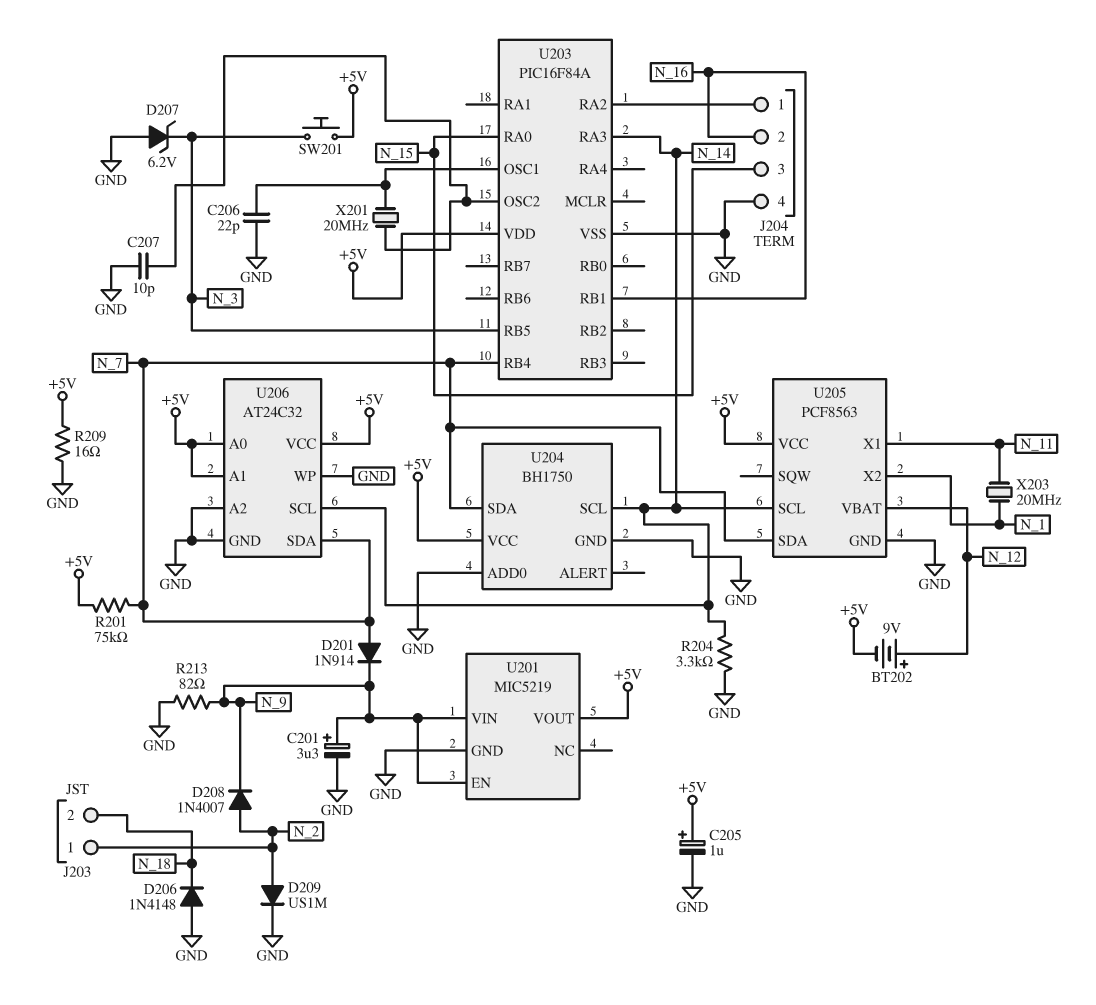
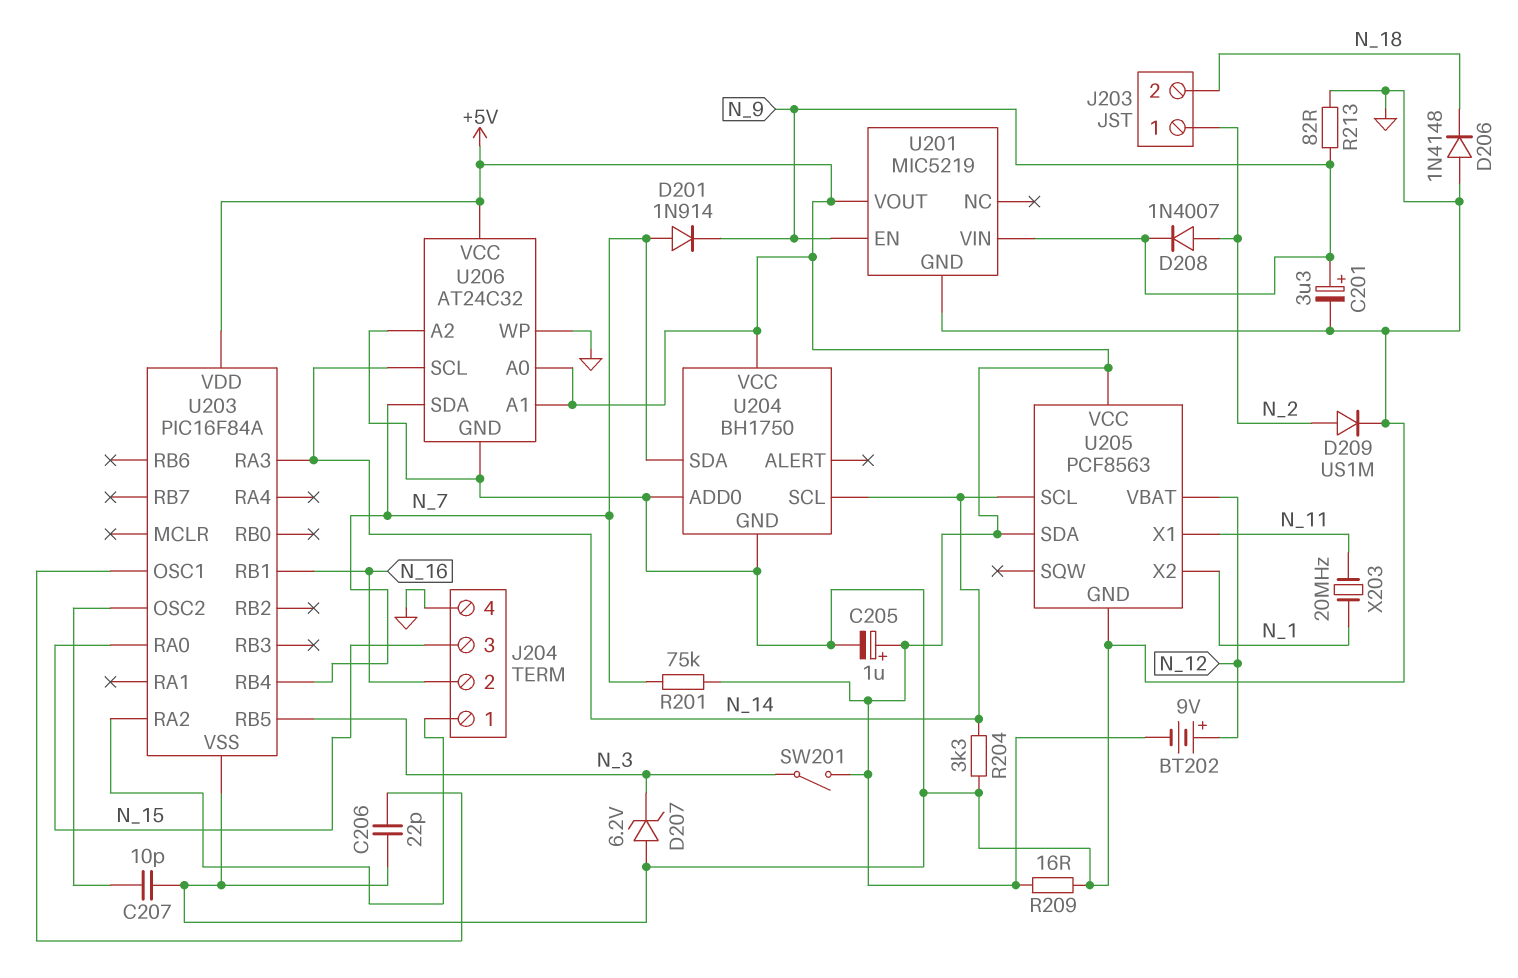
SW201: button (+5V, N_3) -> switch (+5V, N_3)
U205 pin SDA: N_7 -> +5V
X201: 20MHz (U203/OSC1, U203/OSC2) -> none

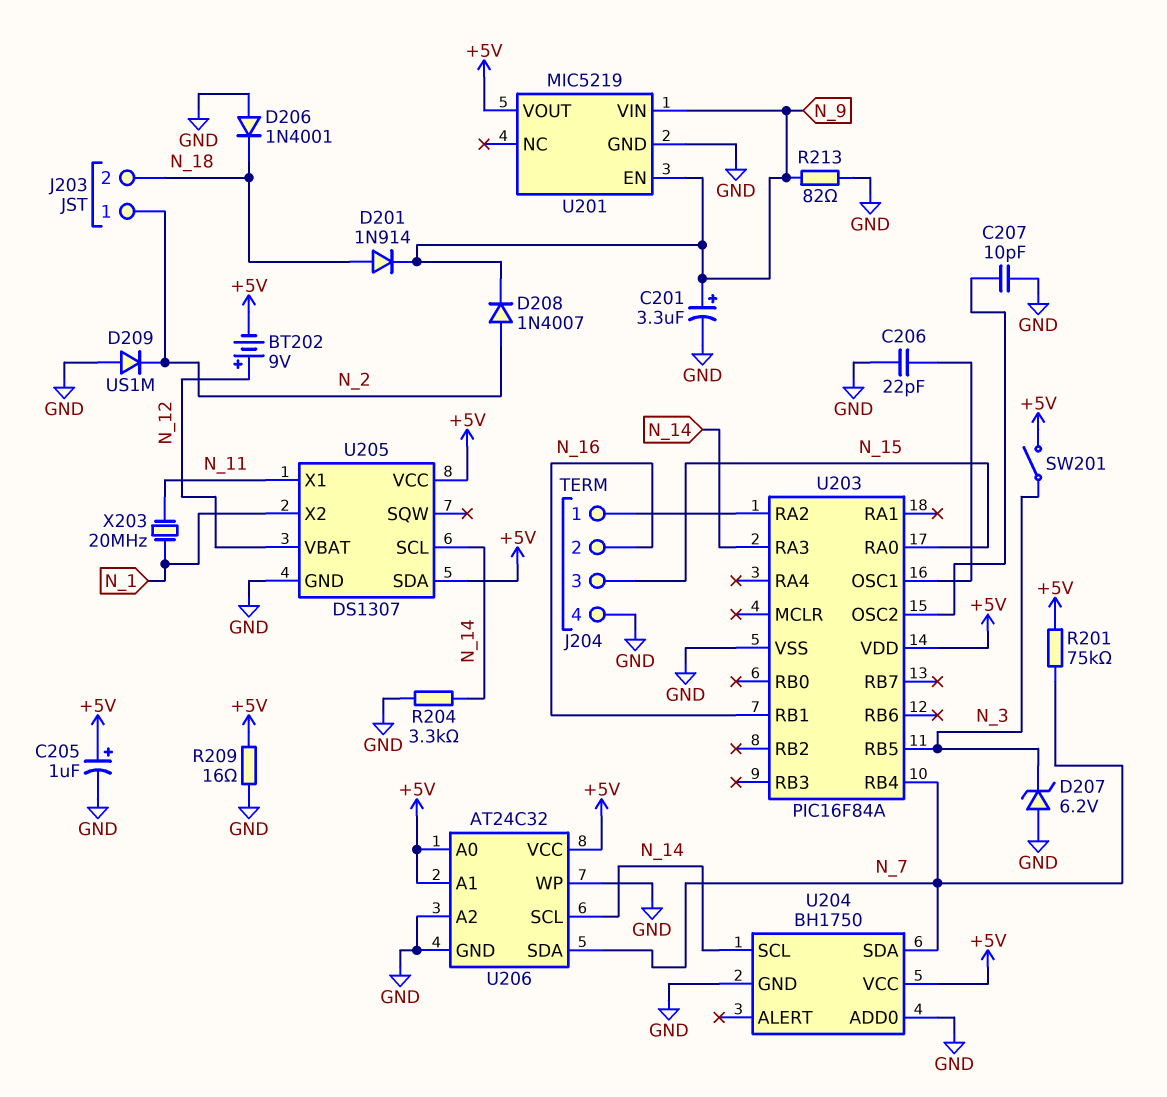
D201: diode 1N914 (A N_7, K N_9) -> diode 1N914 (A N_18, K N_9)
D206: diode 1N4148 (A GND, K N_18) -> diode 1N4001 (A GND, K N_18)
D209: diode US1M (A N_2, K GND) -> diode US1M (A GND, K N_2)
U205: PCF8563 -> DS1307

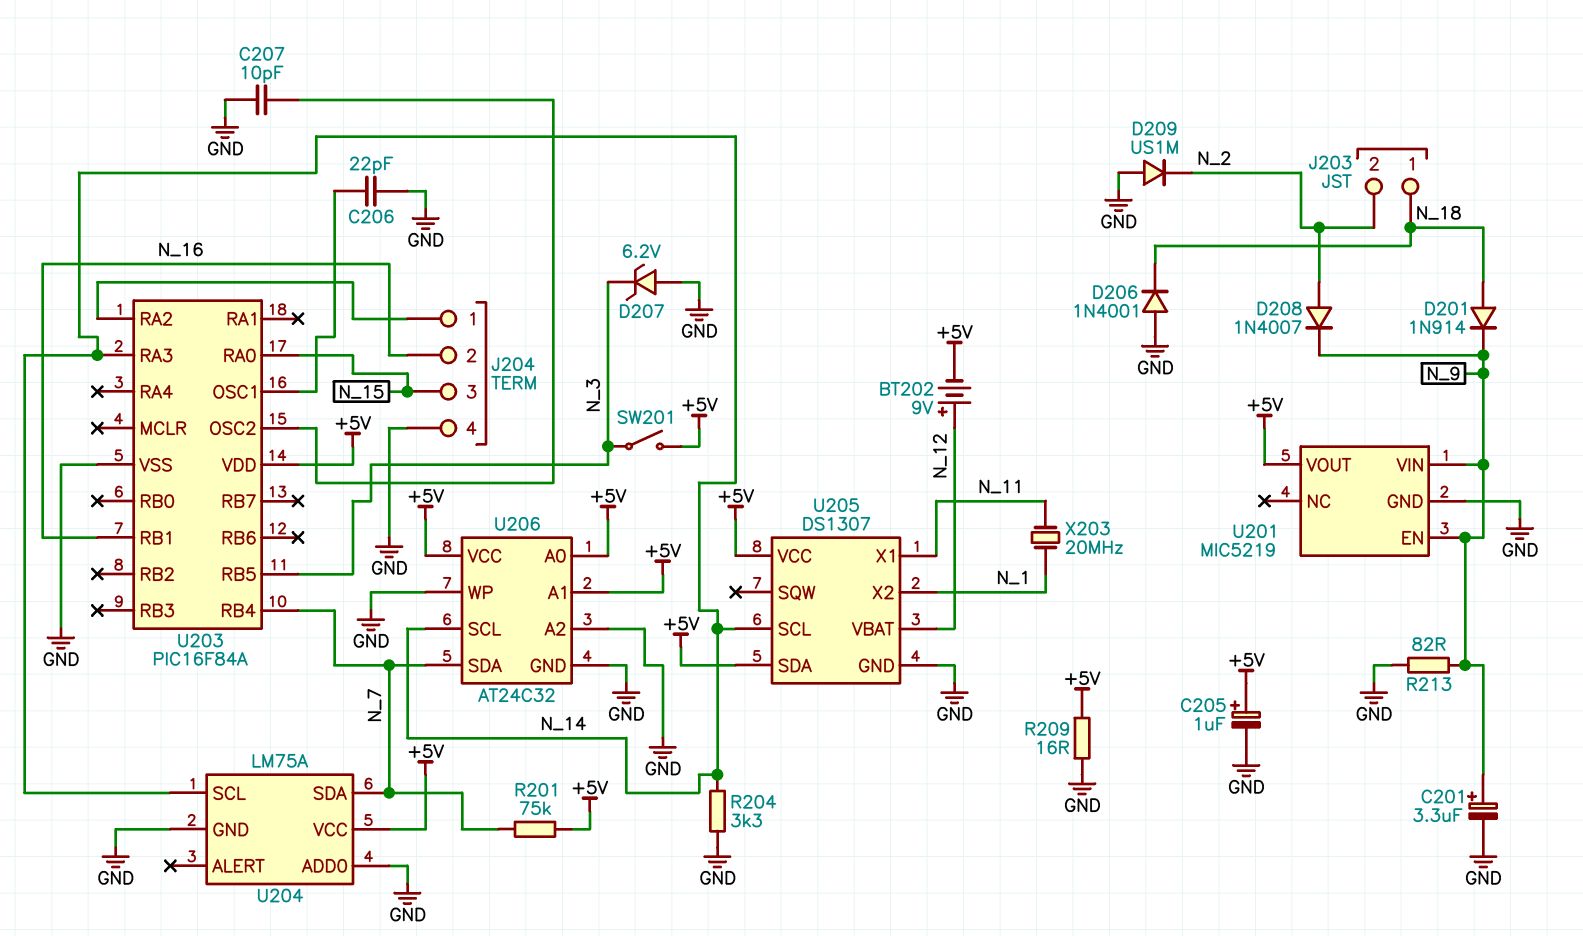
J203 pin 1: N_2 -> N_18
J203 pin 2: N_18 -> N_2
U204: BH1750 -> LM75A

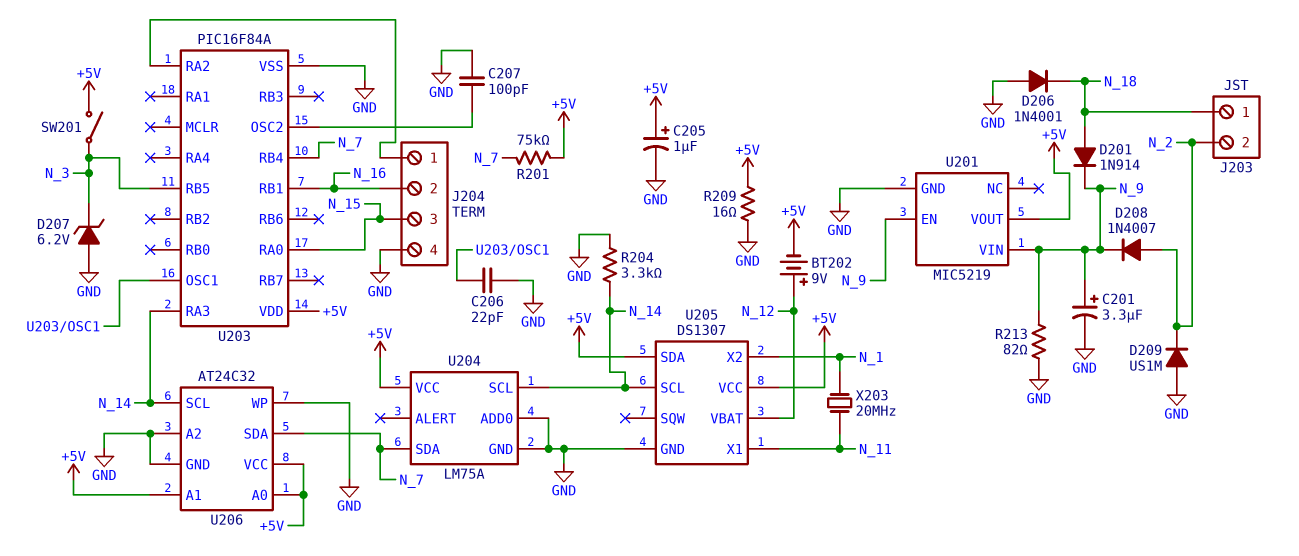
C207: 10pF (GND, U203/OSC2) -> 100pF (GND, U203/OSC2)

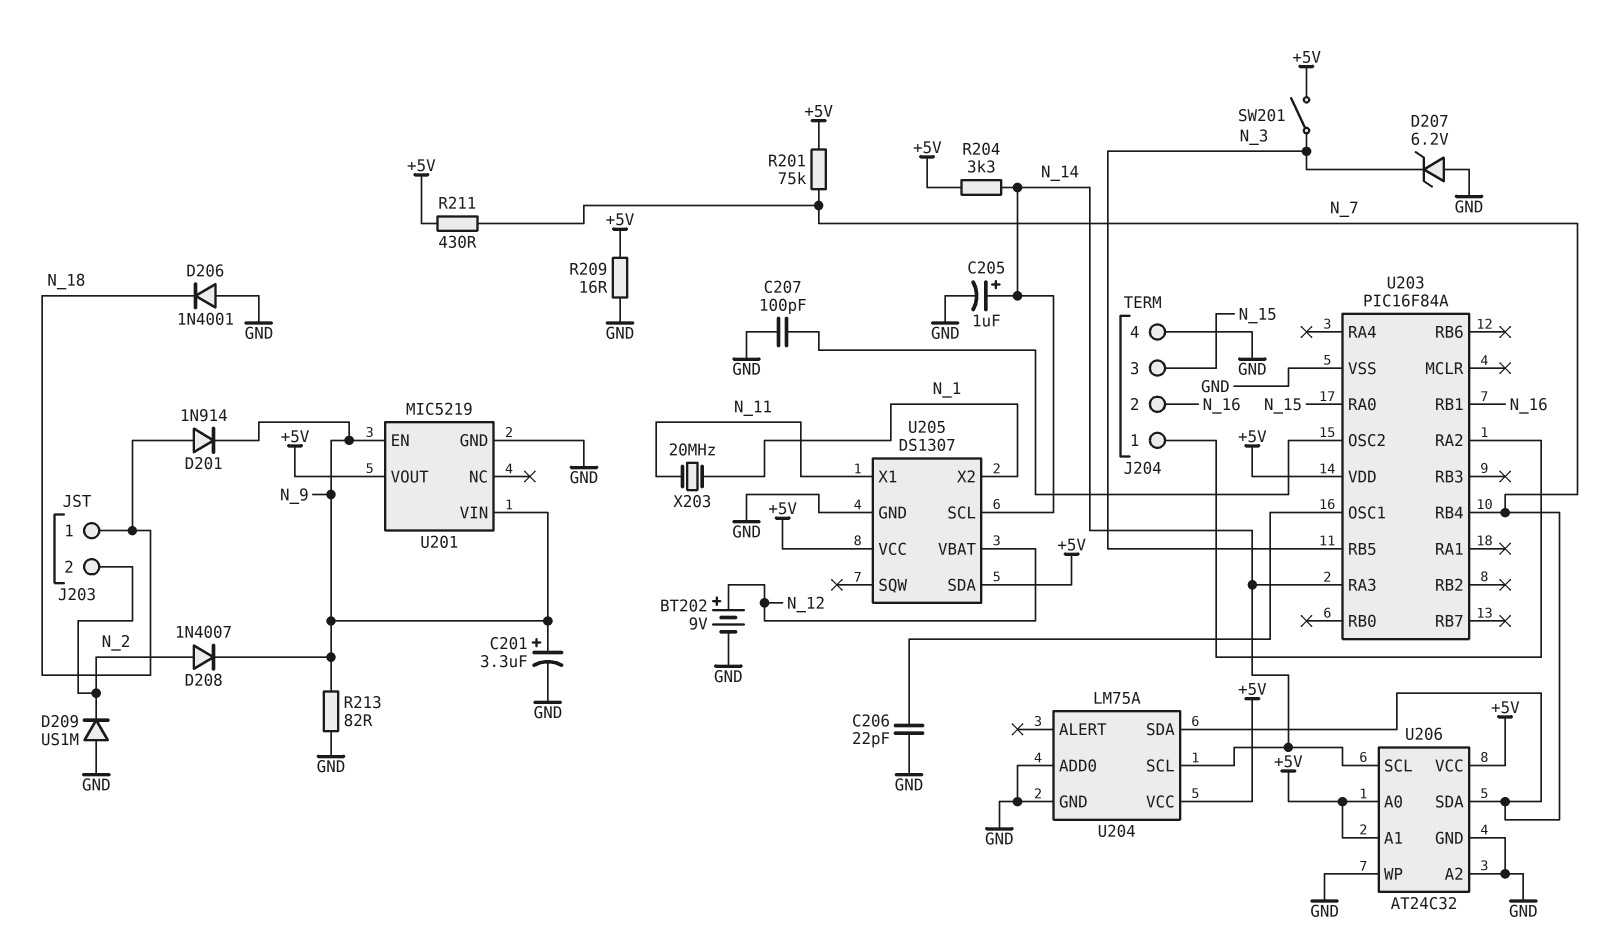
BT202: 9V (plus N_12, minus +5V) -> 9V (plus N_12, minus GND)
C205: 1uF (plus +5V, minus GND) -> 1uF (plus N_14, minus GND)
R204: 3.3k (GND, N_14) -> 3.3k (+5V, N_14)
R211: none -> 430 (+5V, N_7)

